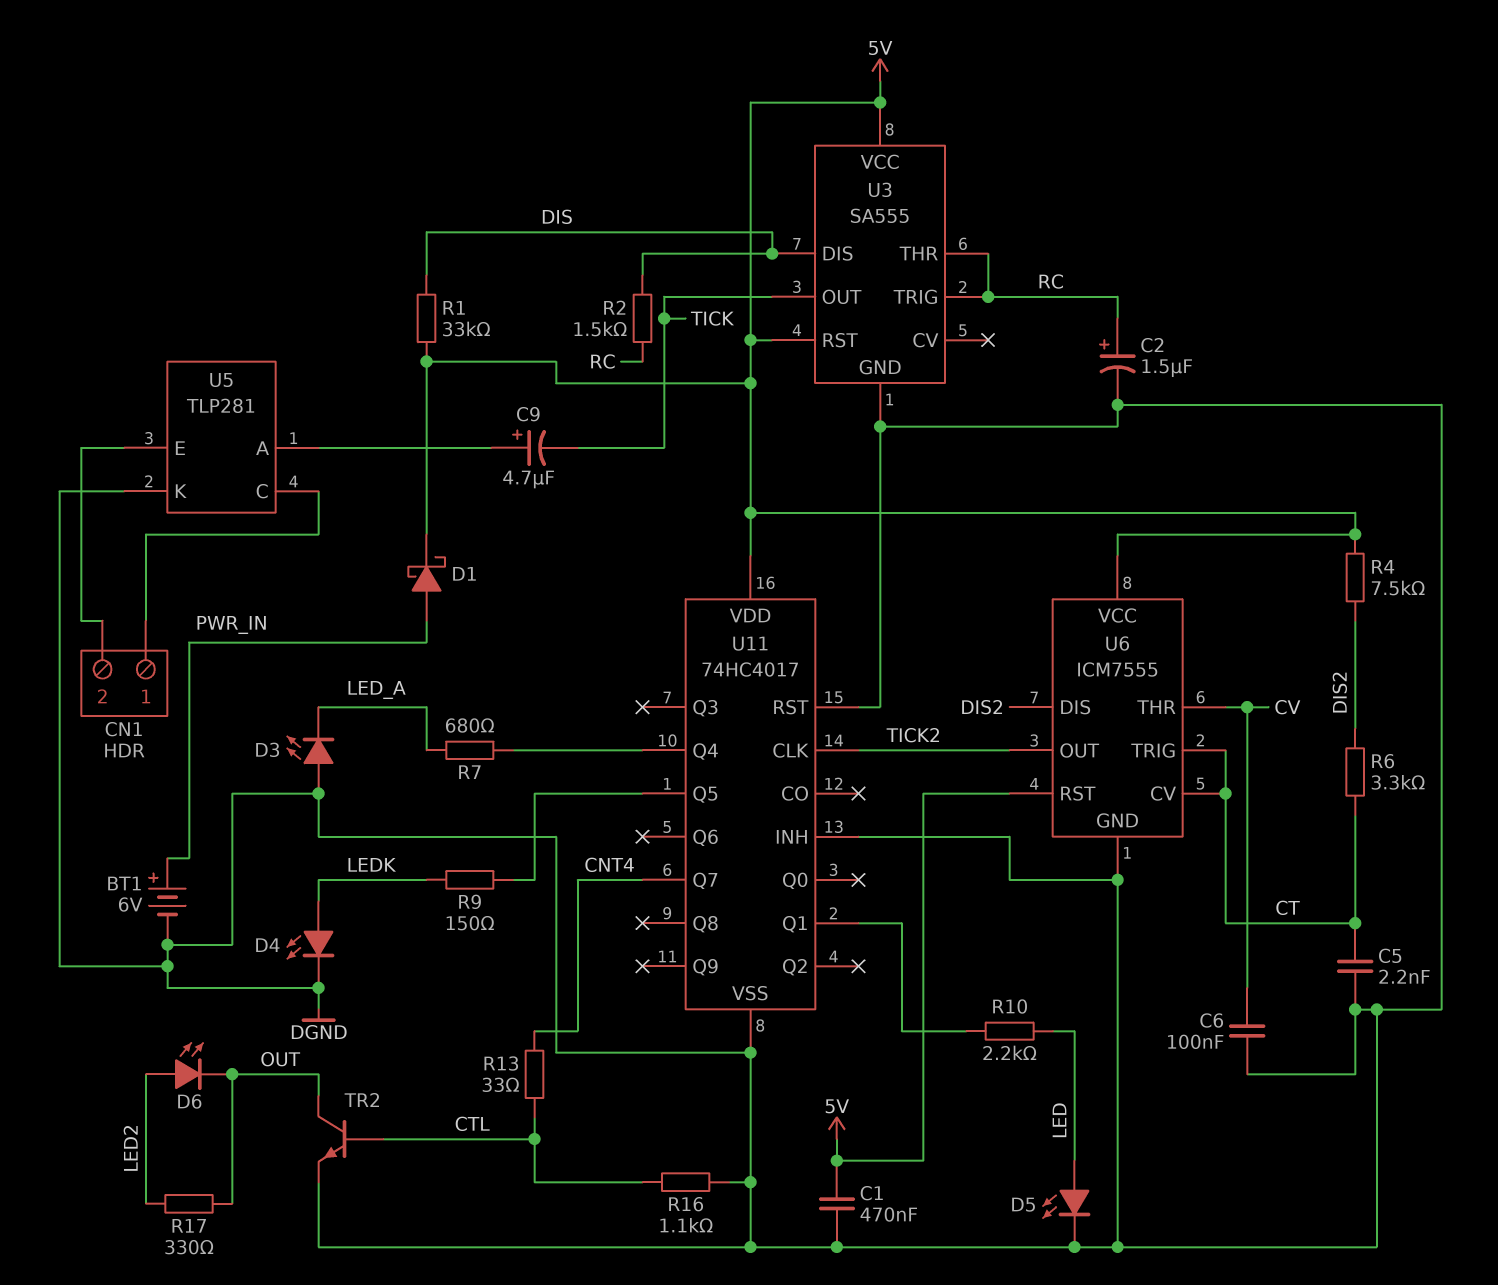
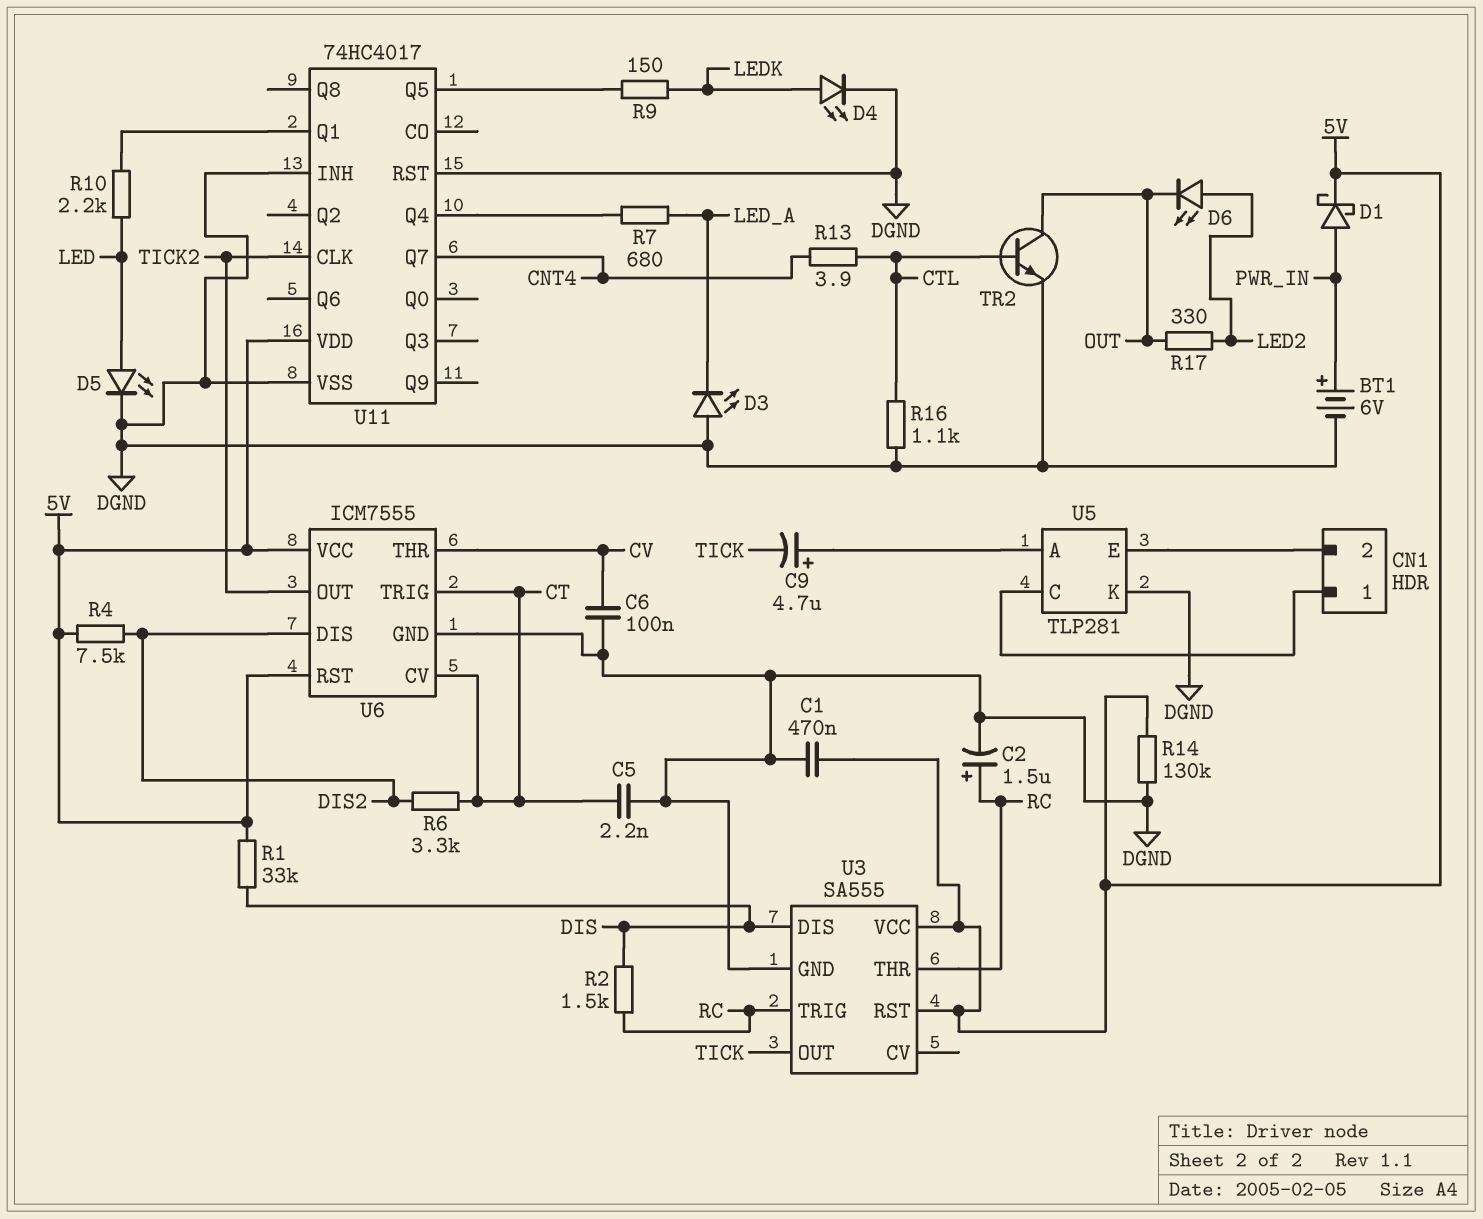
R13: 33 (CNT4, CTL) -> 3.9 (CNT4, CTL)
R14: none -> 130k (5V, DGND)

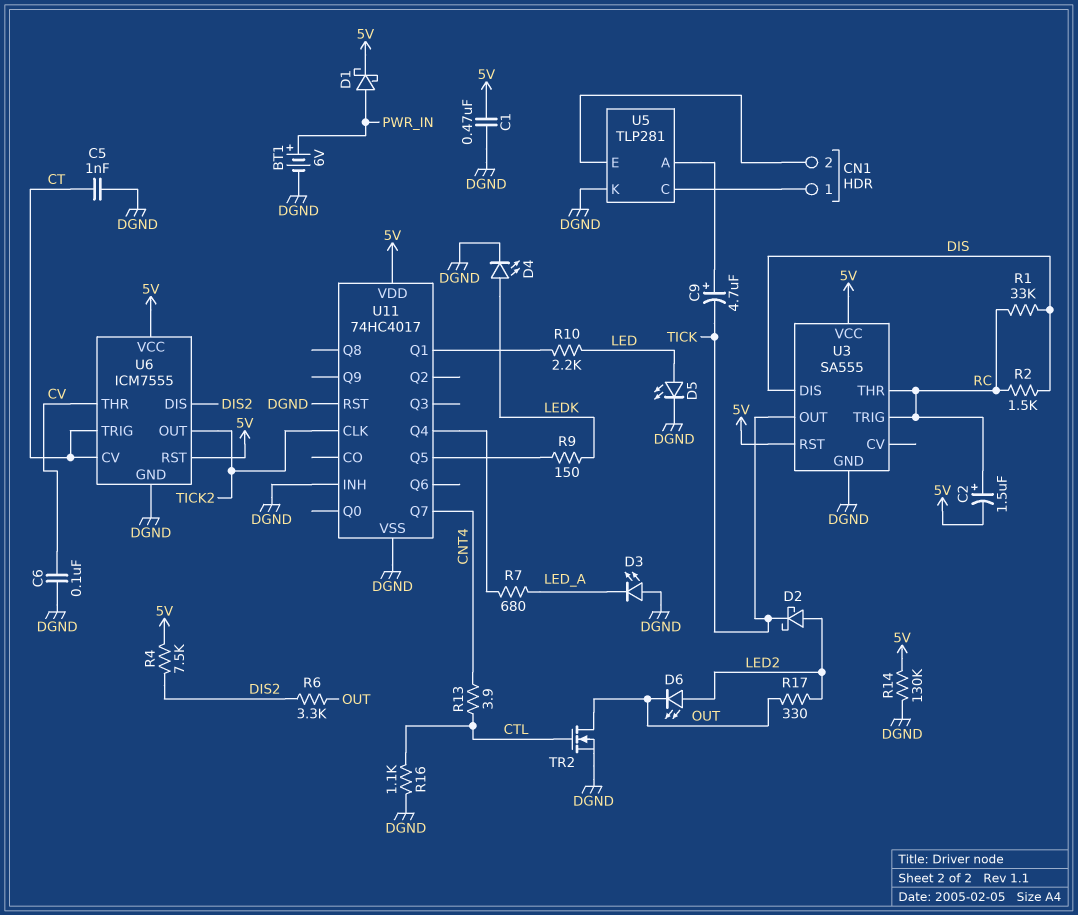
C2: 1.5uF (plus RC, minus DGND) -> 1.5uF (plus RC, minus 5V)
C5: 2.2nF (CT, DGND) -> 1nF (CT, DGND)
D2: none -> schottky (A LED2, K TICK)
R1: 33k (5V, DIS) -> 33k (DIS, RC)
R6: 3.3k (CT, DIS2) -> 3.3k (DIS2, OUT)
TR2: NPN (B CTL, C OUT, E DGND) -> NMOS (G CTL, D OUT, S DGND)

